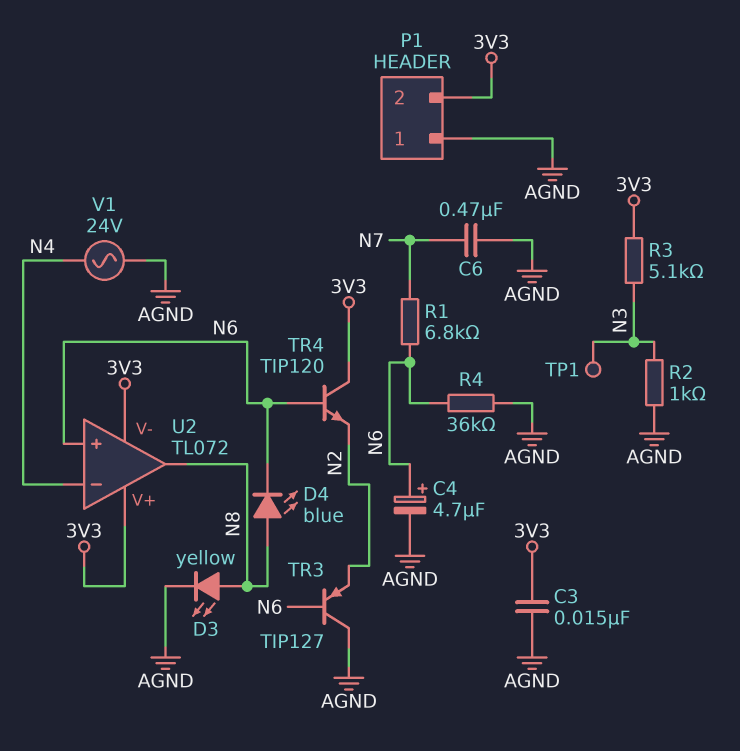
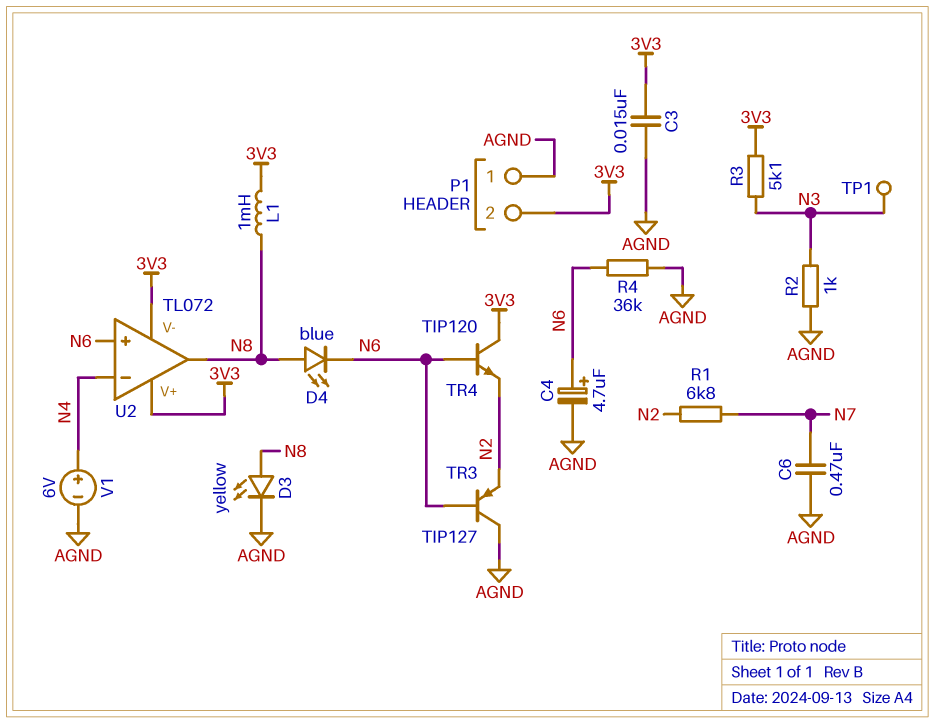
L1: none -> 1mH (3V3, N8)
R1: 6.8k (N6, N7) -> 6.8k (N2, N7)
V1: AC 24V (AGND, N4) -> 6V (plus N4, minus AGND)

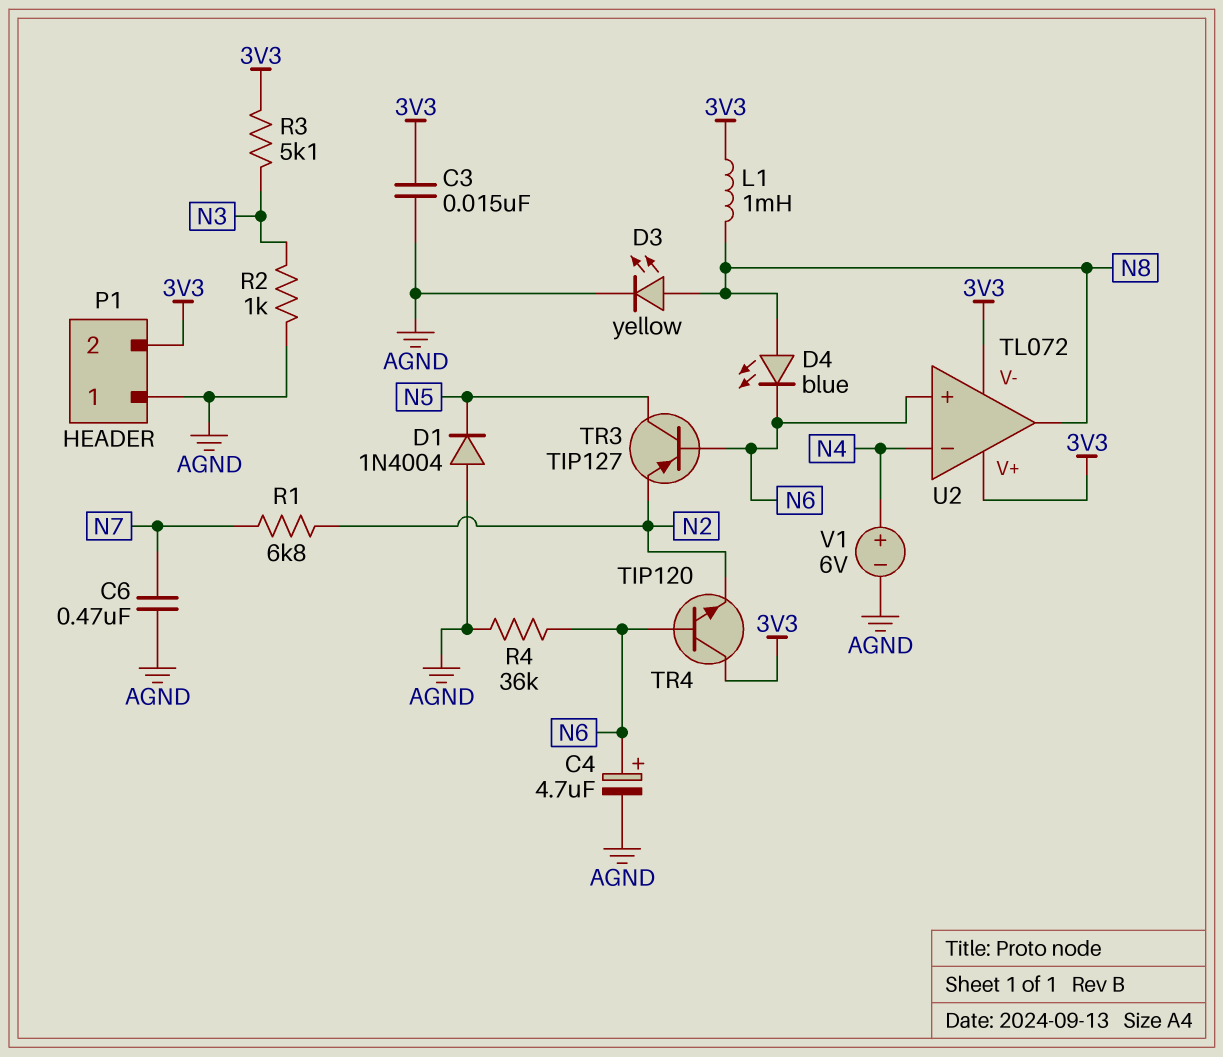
D1: none -> diode 1N4004 (A AGND, K N5)
TP1: test point (N3) -> none
TR3: PNP TIP127 (B N6, C AGND, E N2) -> PNP TIP127 (B N6, C N5, E N2)

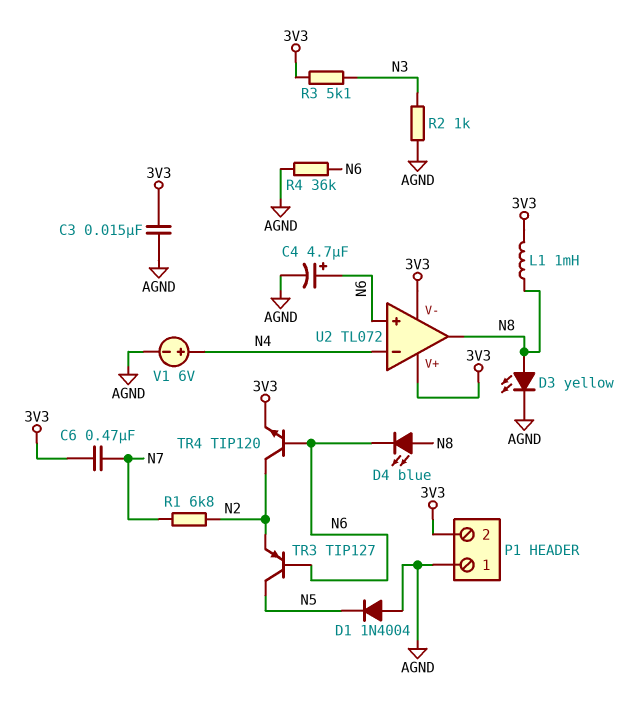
C6: 470nF (AGND, N7) -> 470nF (3V3, N7)
TR4: NPN TIP120 (B N6, C 3V3, E N2) -> NPN TIP120 (B N6, C N2, E 3V3)

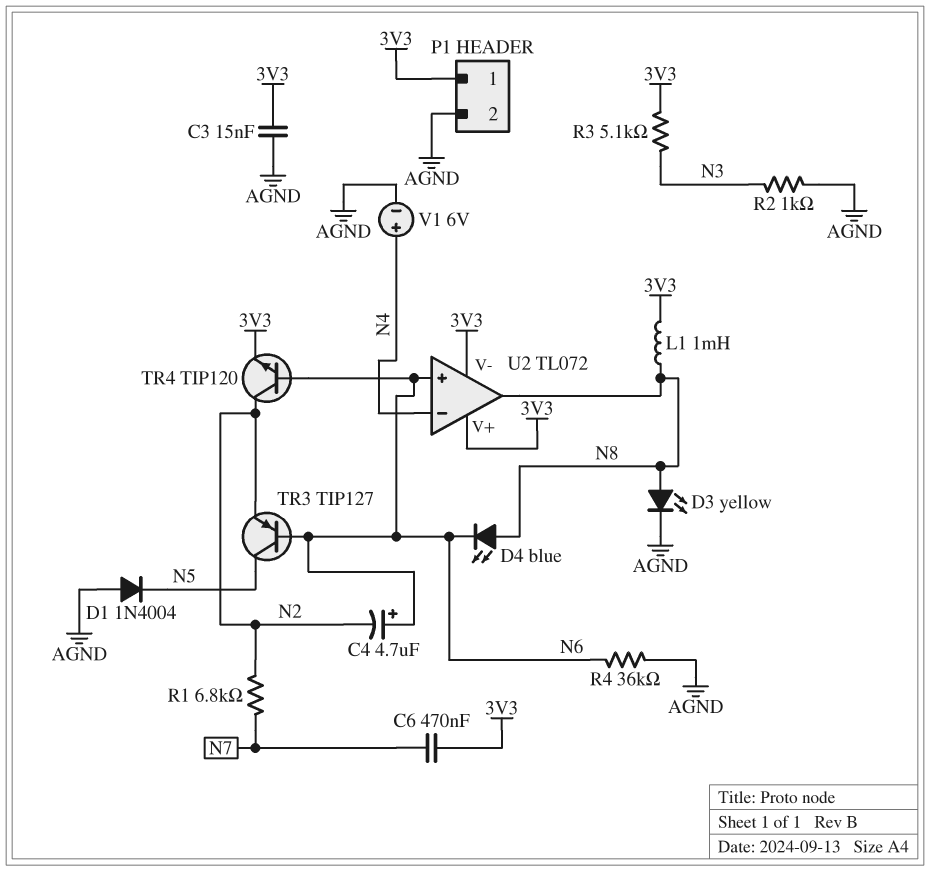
C4: 4.7uF (plus N6, minus AGND) -> 4.7uF (plus N6, minus N2)
P1 pin 1: AGND -> 3V3
P1 pin 2: 3V3 -> AGND

